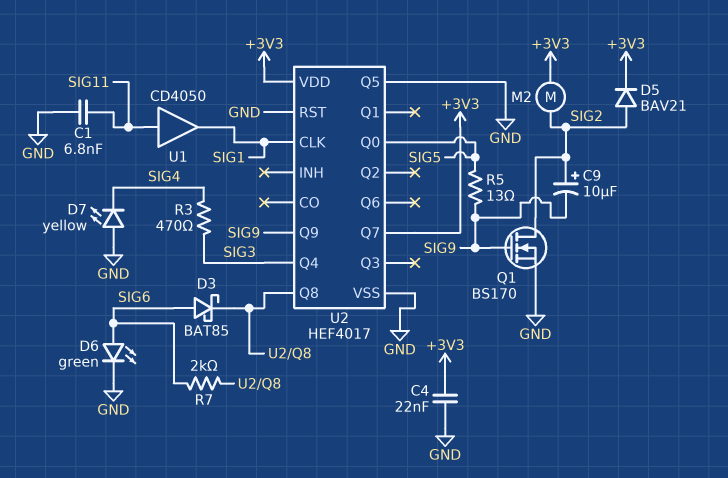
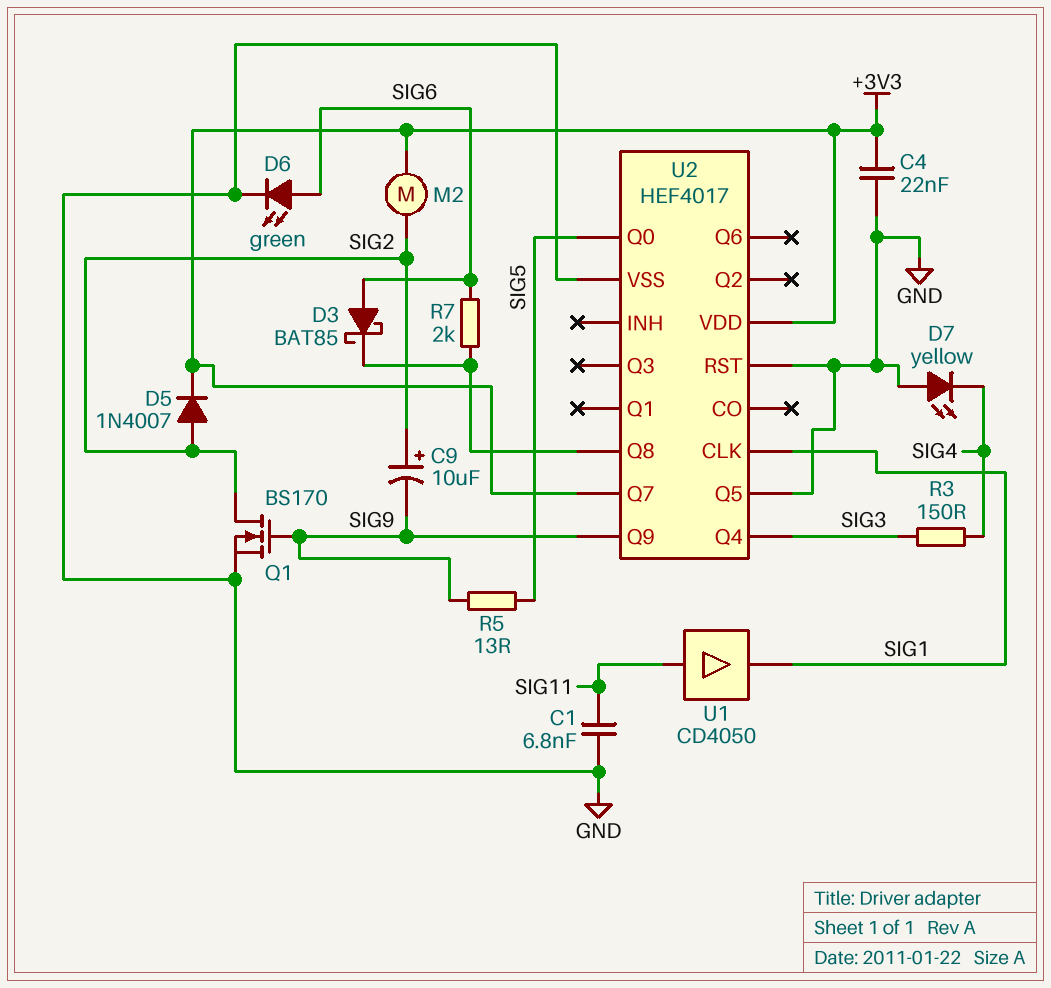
D5: diode BAV21 (A SIG2, K +3V3) -> diode 1N4007 (A SIG2, K +3V3)
R3: 470 (SIG3, SIG4) -> 150 (SIG3, SIG4)

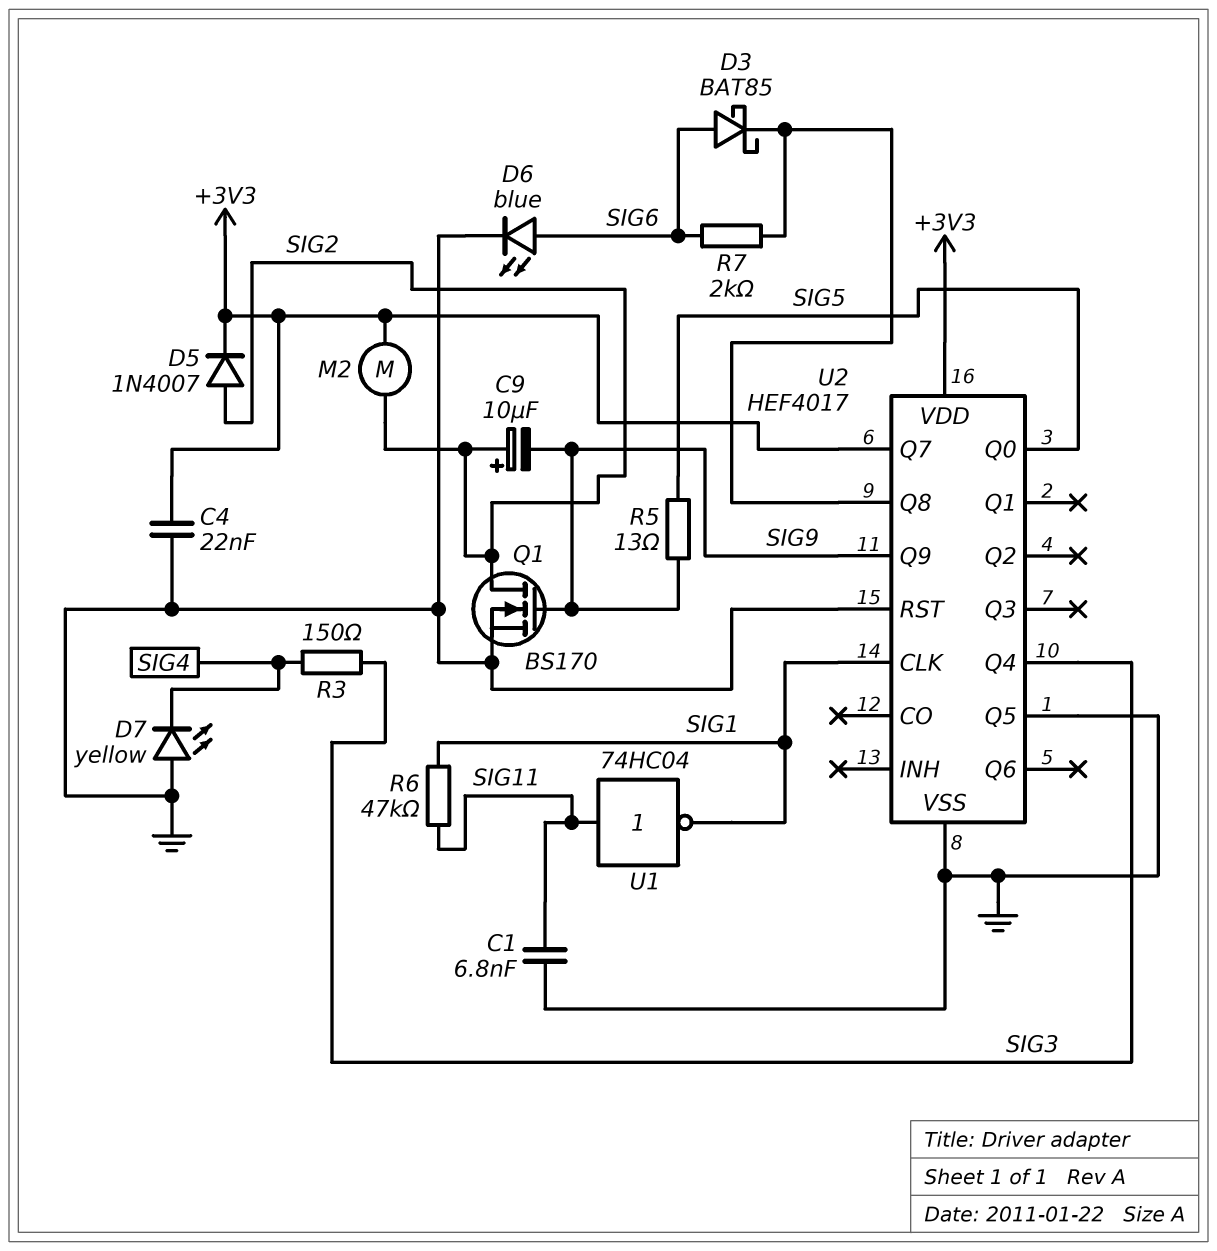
D6: LED green (A SIG6, K GND) -> LED blue (A SIG6, K GND)
R6: none -> 47k (SIG1, SIG11)
U1: buffer CD4050 (in SIG11, out SIG1) -> NOT 74HC04 (in SIG11, out SIG1)

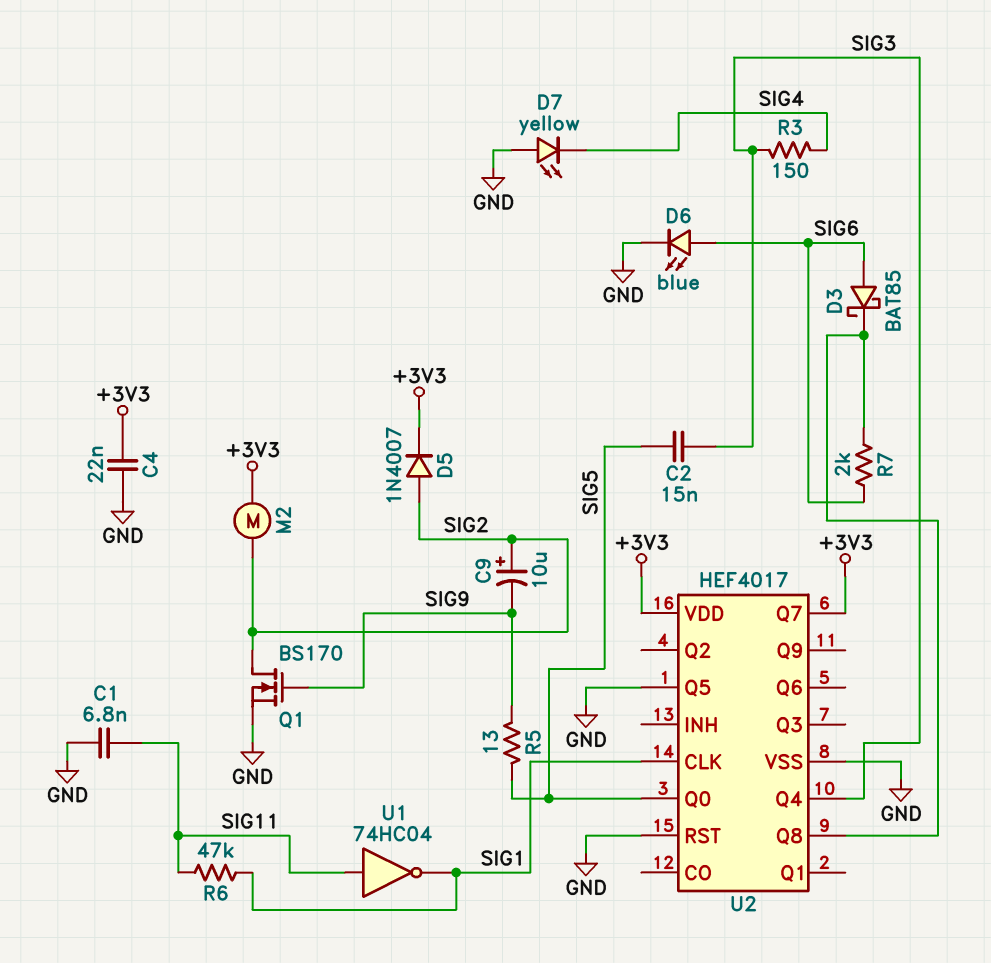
C2: none -> 15nF (SIG3, SIG5)
U2 pin Q9: SIG9 -> none

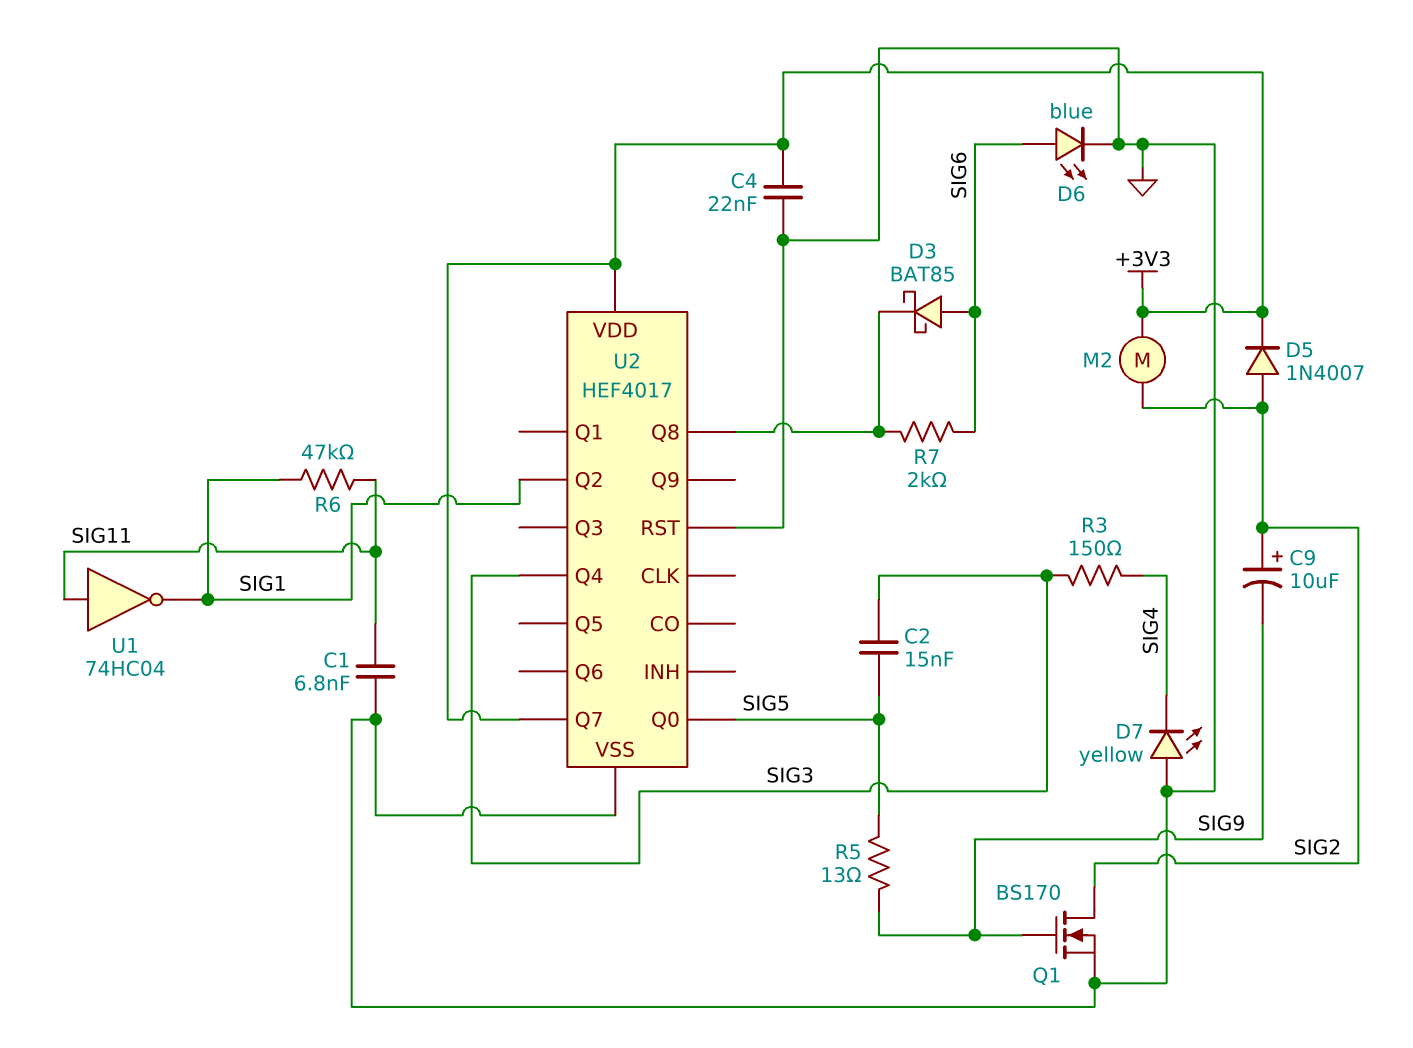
U2 pin CLK: SIG1 -> none
U2 pin Q2: none -> SIG1
U2 pin Q5: GND -> none

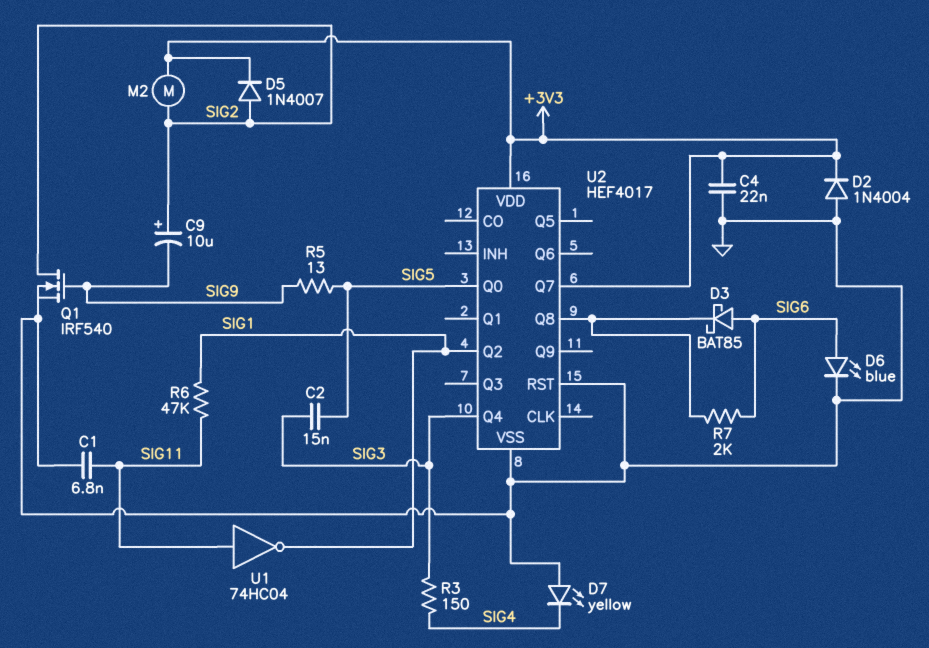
D2: none -> diode 1N4004 (A GND, K +3V3)
Q1: NMOS BS170 (G SIG9, D SIG2, S GND) -> NMOS IRF540 (G SIG9, D SIG2, S GND)

